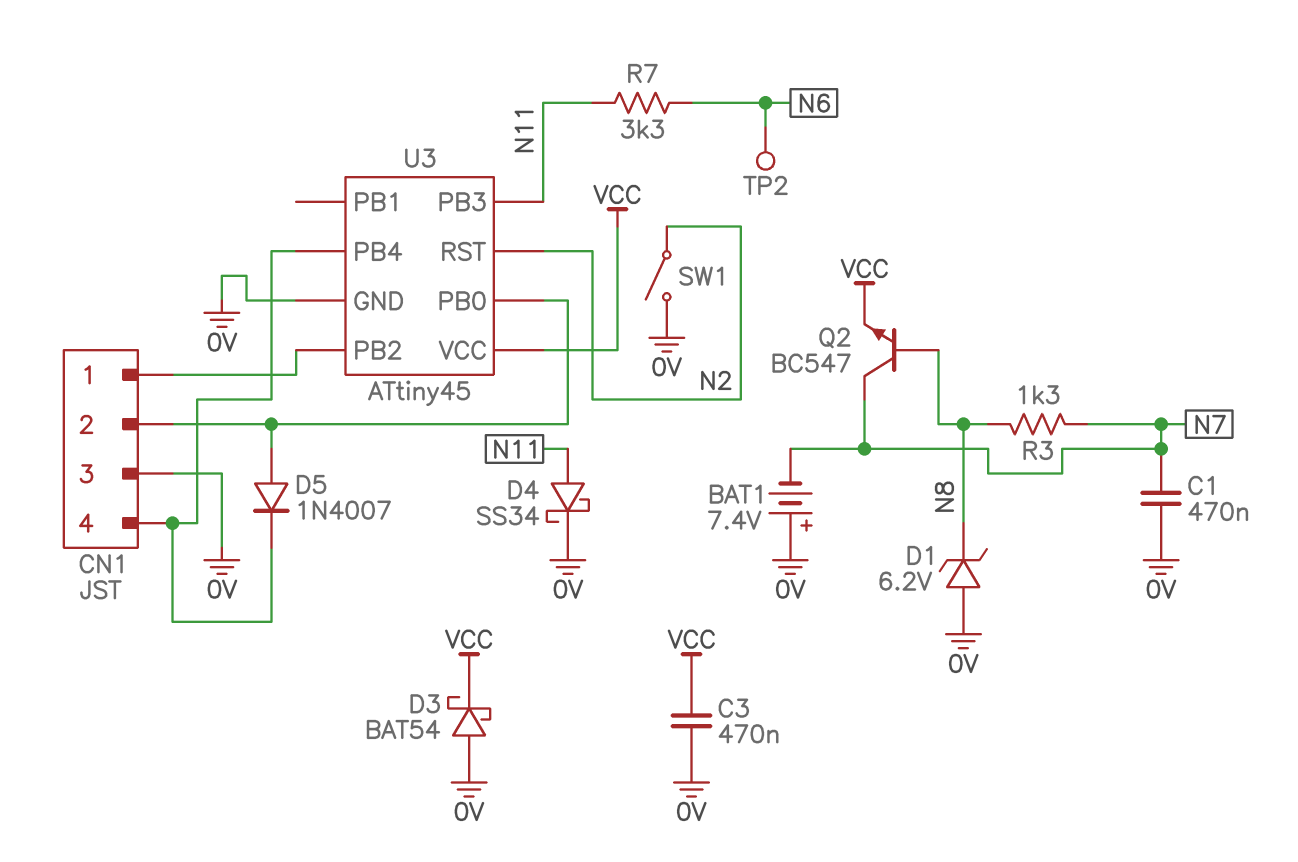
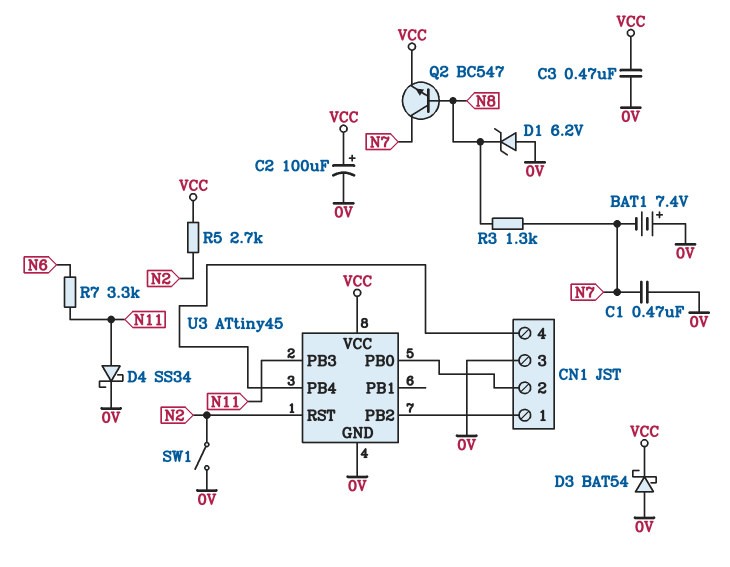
C2: none -> 100uF (plus VCC, minus 0V)
D5: diode 1N4007 (A CN1/2, K CN1/4) -> none
R5: none -> 2.7k (N2, VCC)
TP2: test point (N6) -> none

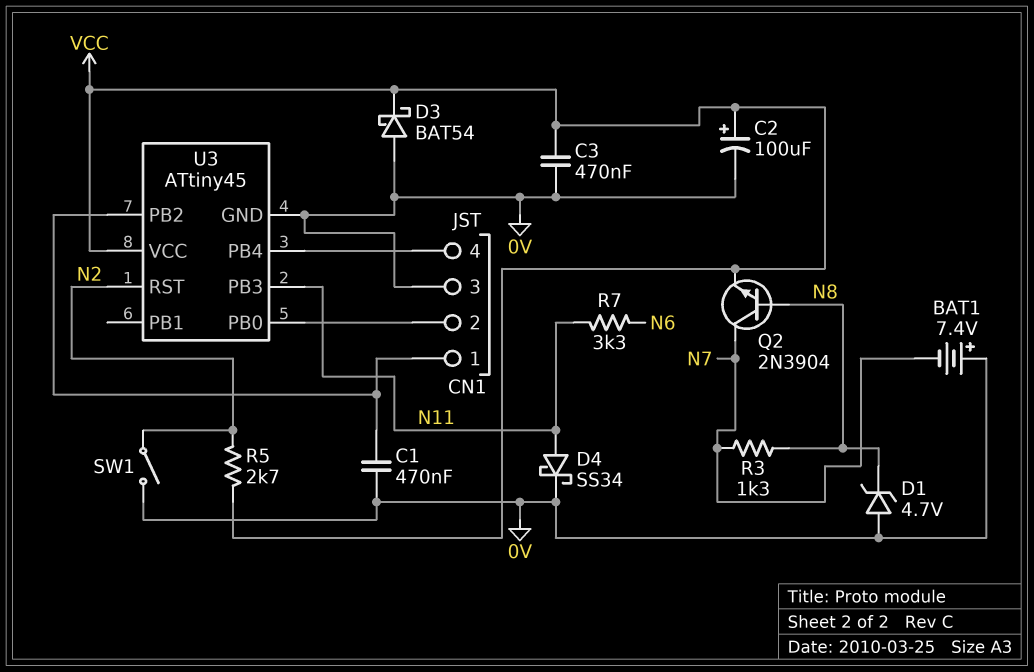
C1: 470nF (0V, N7) -> 470nF (0V, CN1/1)
D1: zener 6.2V (A 0V, K N8) -> zener 4.7V (A 0V, K N8)
Q2: NPN BC547 (B N8, C N7, E VCC) -> NPN 2N3904 (B N8, C N7, E VCC)

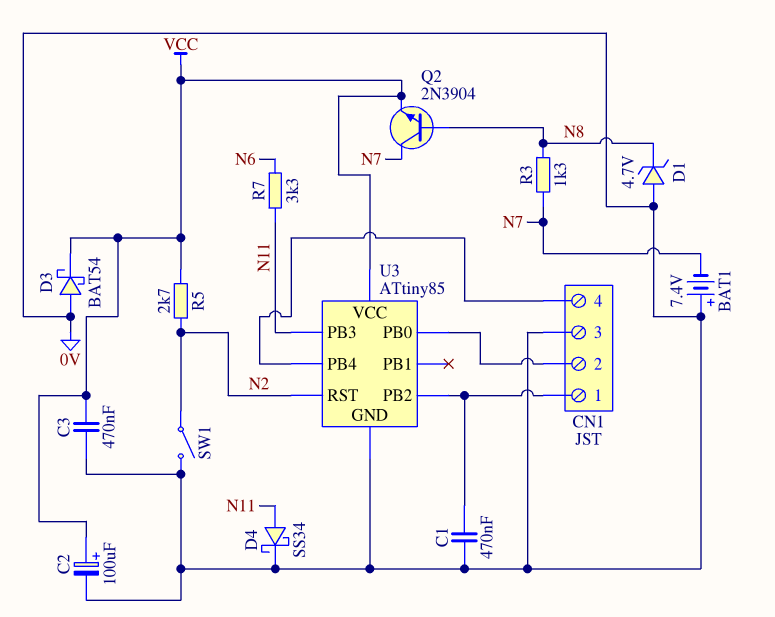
U3: ATtiny45 -> ATtiny85

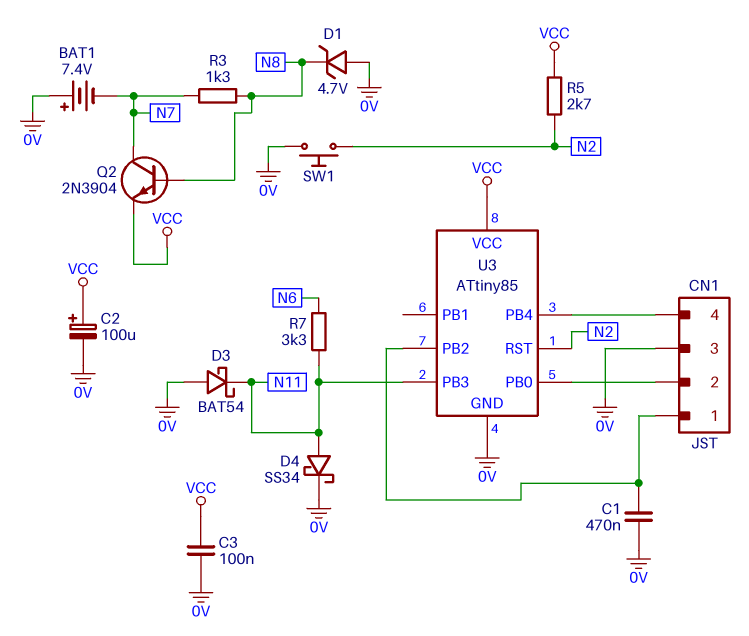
C3: 470nF (0V, VCC) -> 100nF (0V, VCC)
D3: schottky BAT54 (A 0V, K VCC) -> schottky BAT54 (A 0V, K N11)
SW1: switch (0V, N2) -> button (0V, N2)

